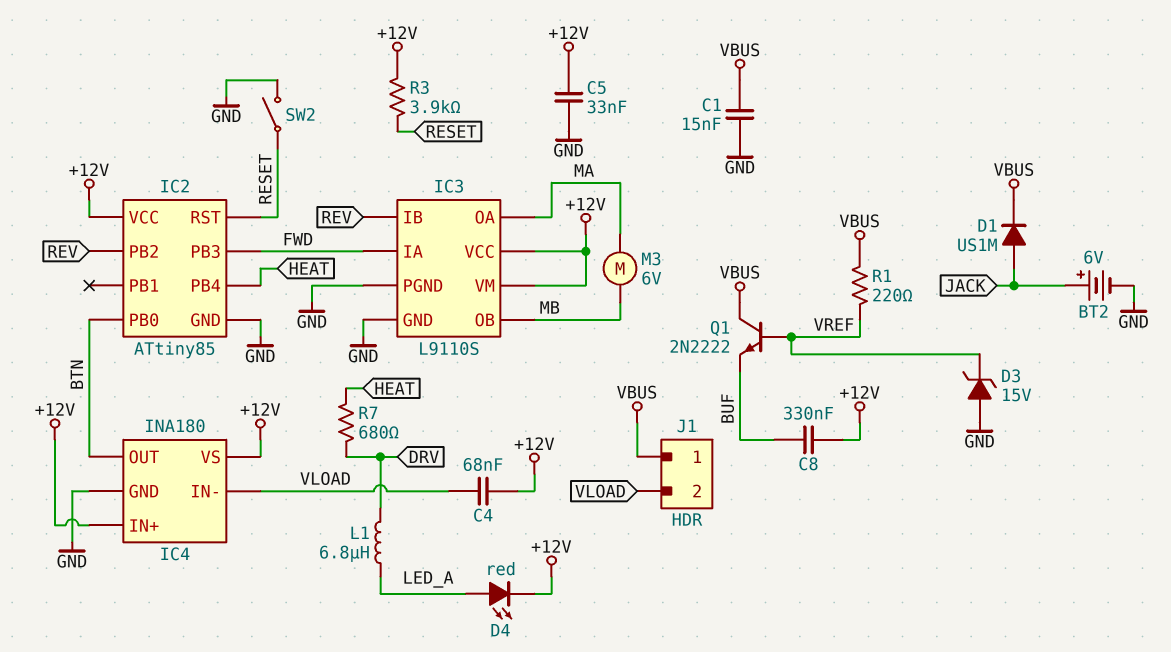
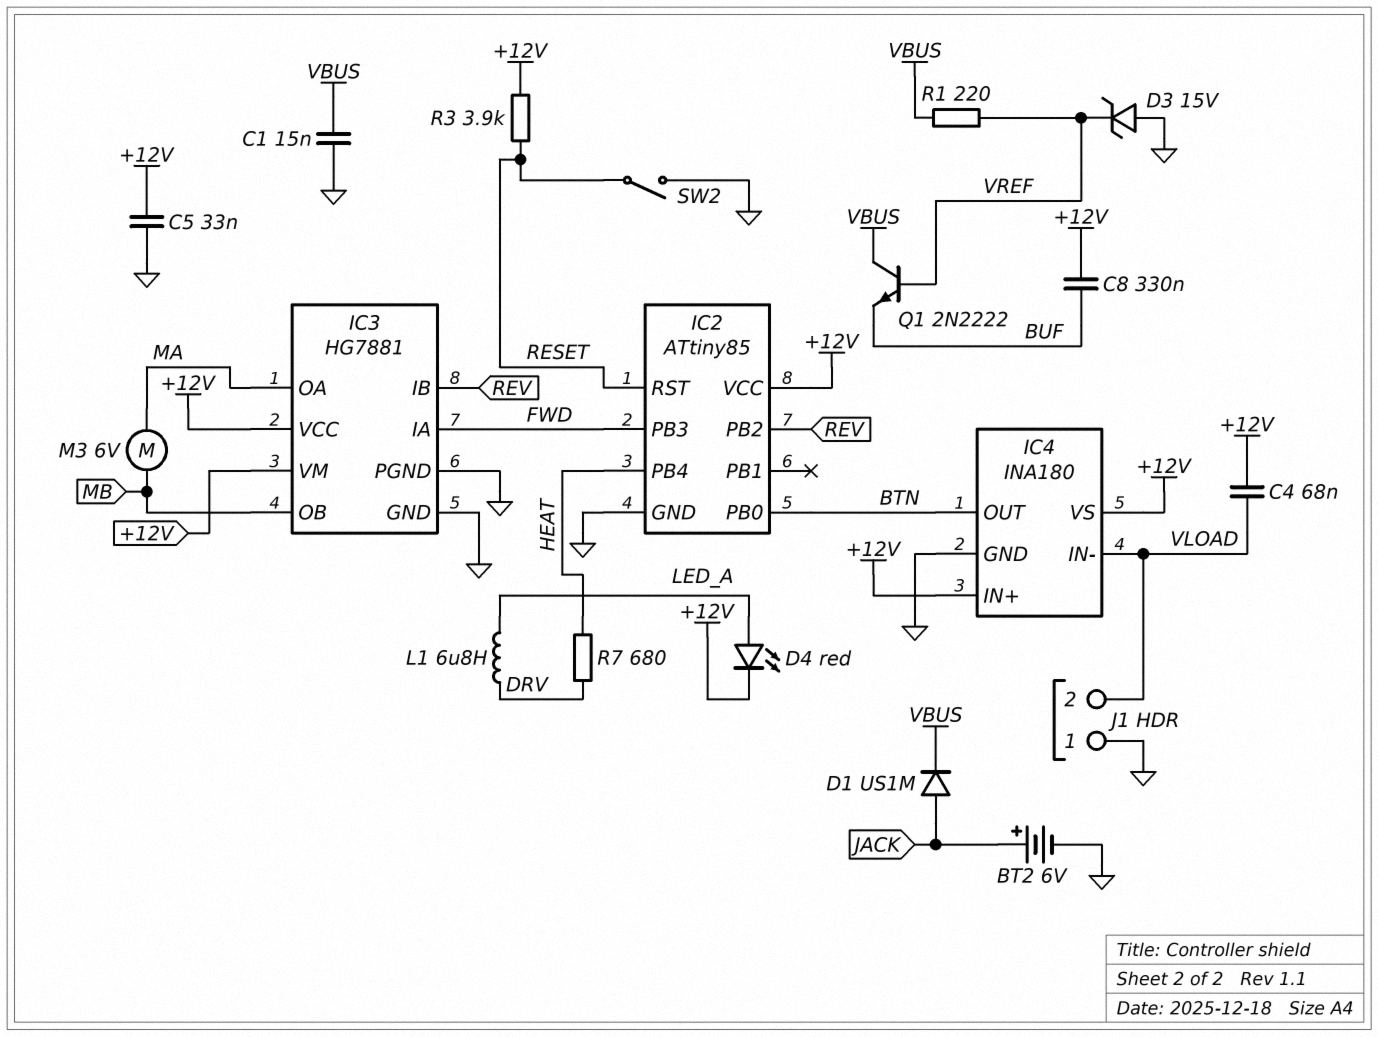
IC3: L9110S -> HG7881
J1 pin 1: VBUS -> GND

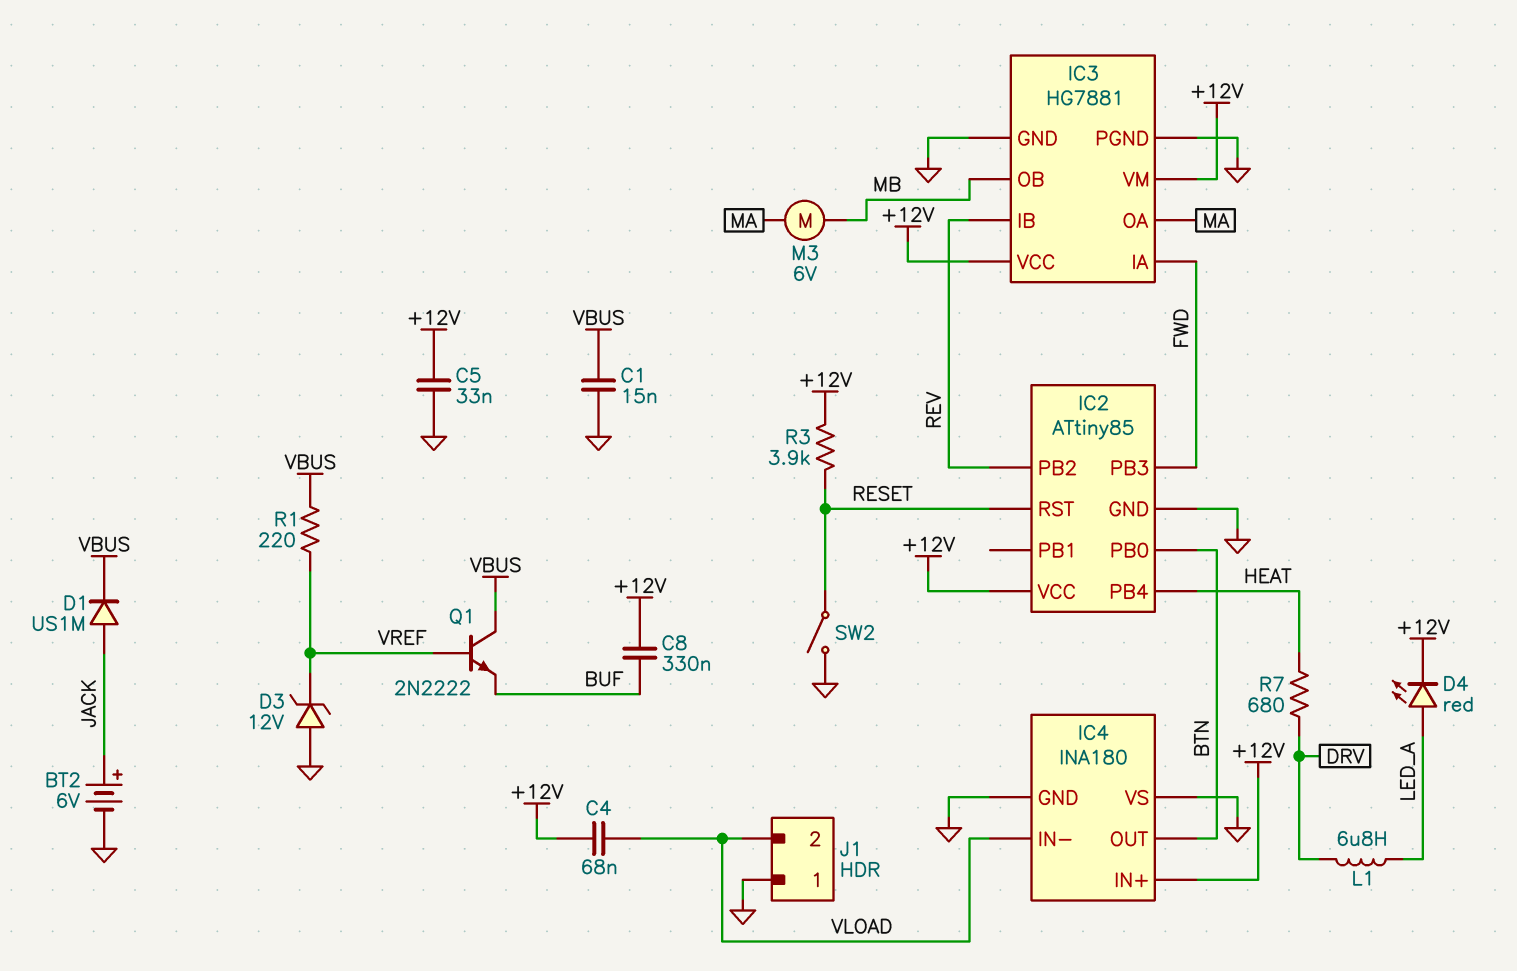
D3: zener 15V (A GND, K VREF) -> zener 12V (A GND, K VREF)
IC4 pin VS: +12V -> GND

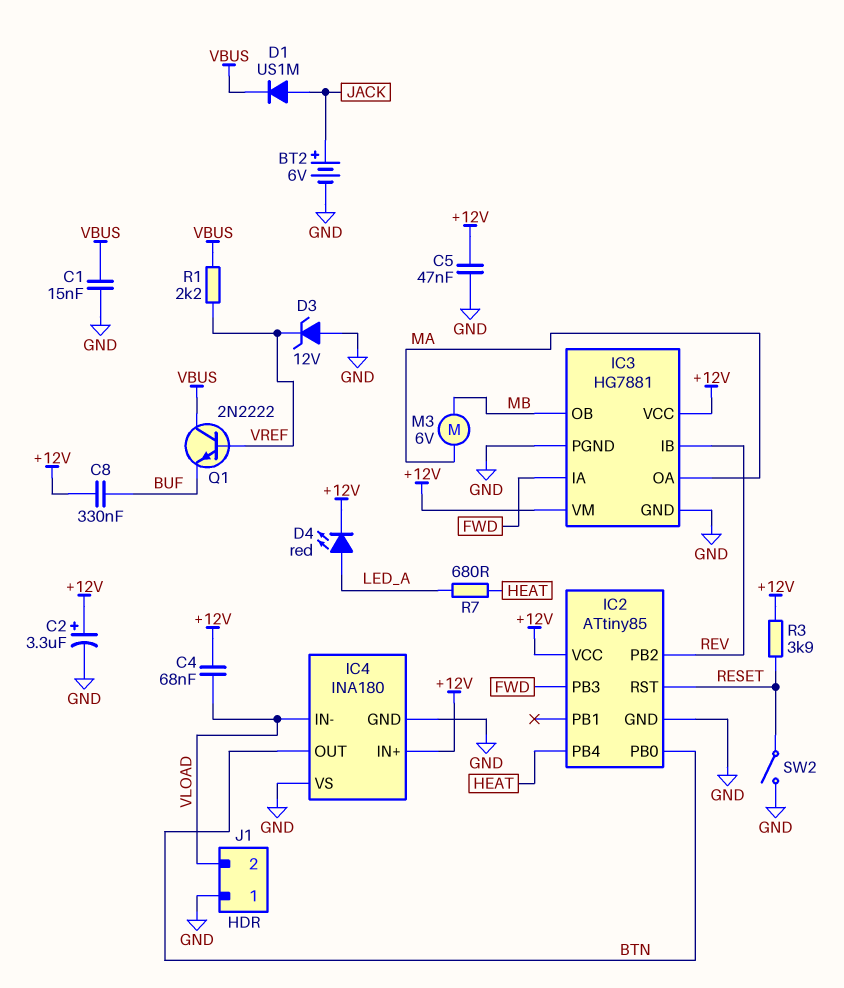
C2: none -> 3.3uF (plus +12V, minus GND)
C5: 33nF (+12V, GND) -> 47nF (+12V, GND)
L1: 6.8uH (DRV, LED_A) -> none
R1: 220 (VBUS, VREF) -> 2.2k (VBUS, VREF)
R7: 680 (DRV, HEAT) -> 680 (HEAT, LED_A)

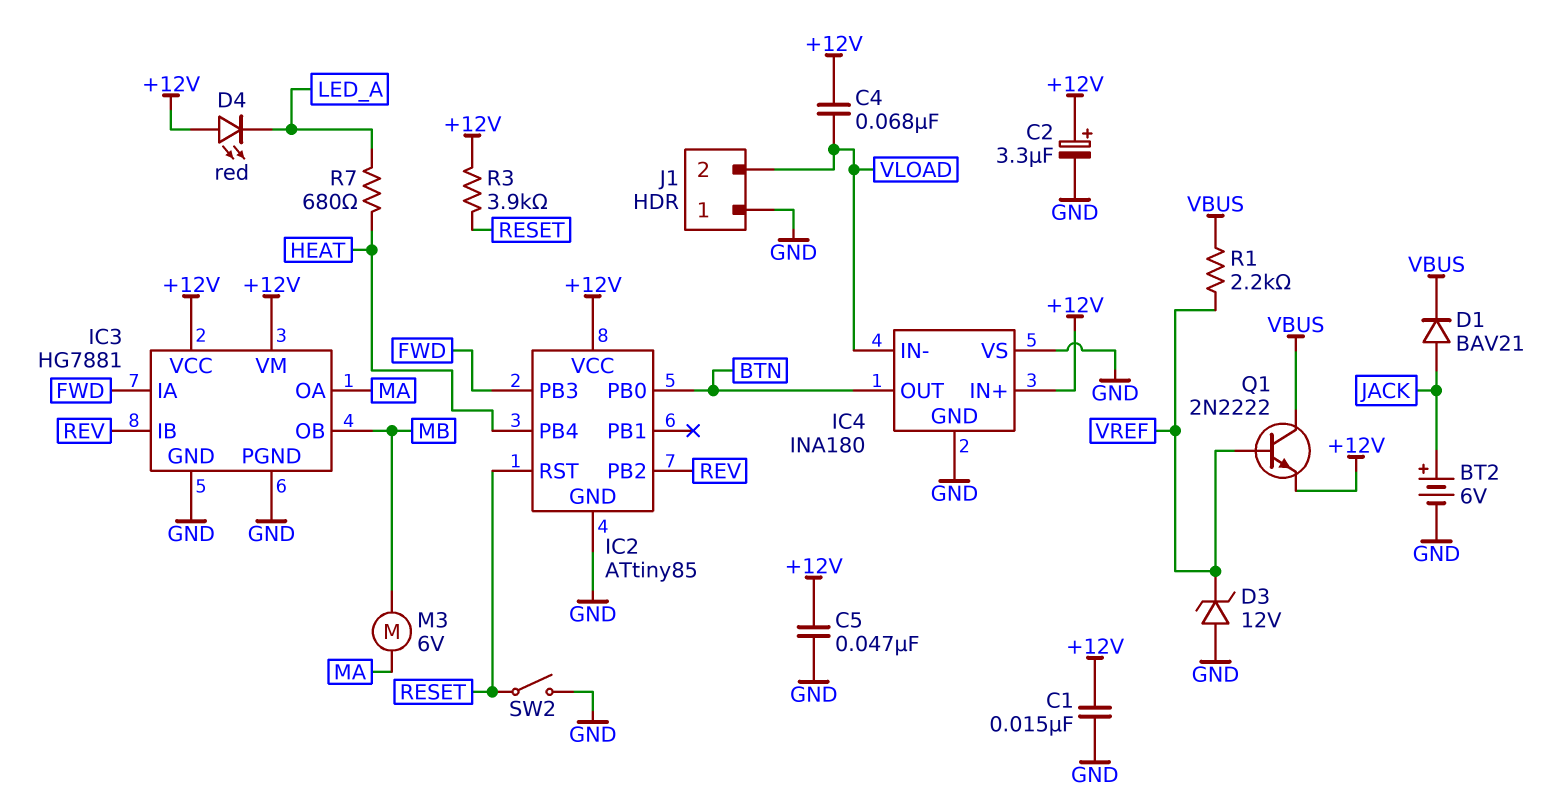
C1: 15nF (GND, VBUS) -> 15nF (+12V, GND)
C8: 330nF (+12V, BUF) -> none
D1: diode US1M (A JACK, K VBUS) -> diode BAV21 (A JACK, K VBUS)
D4: LED red (A LED_A, K +12V) -> LED red (A +12V, K LED_A)
Q1: NPN 2N2222 (B VREF, C VBUS, E BUF) -> NPN 2N2222 (B VREF, C VBUS, E +12V)

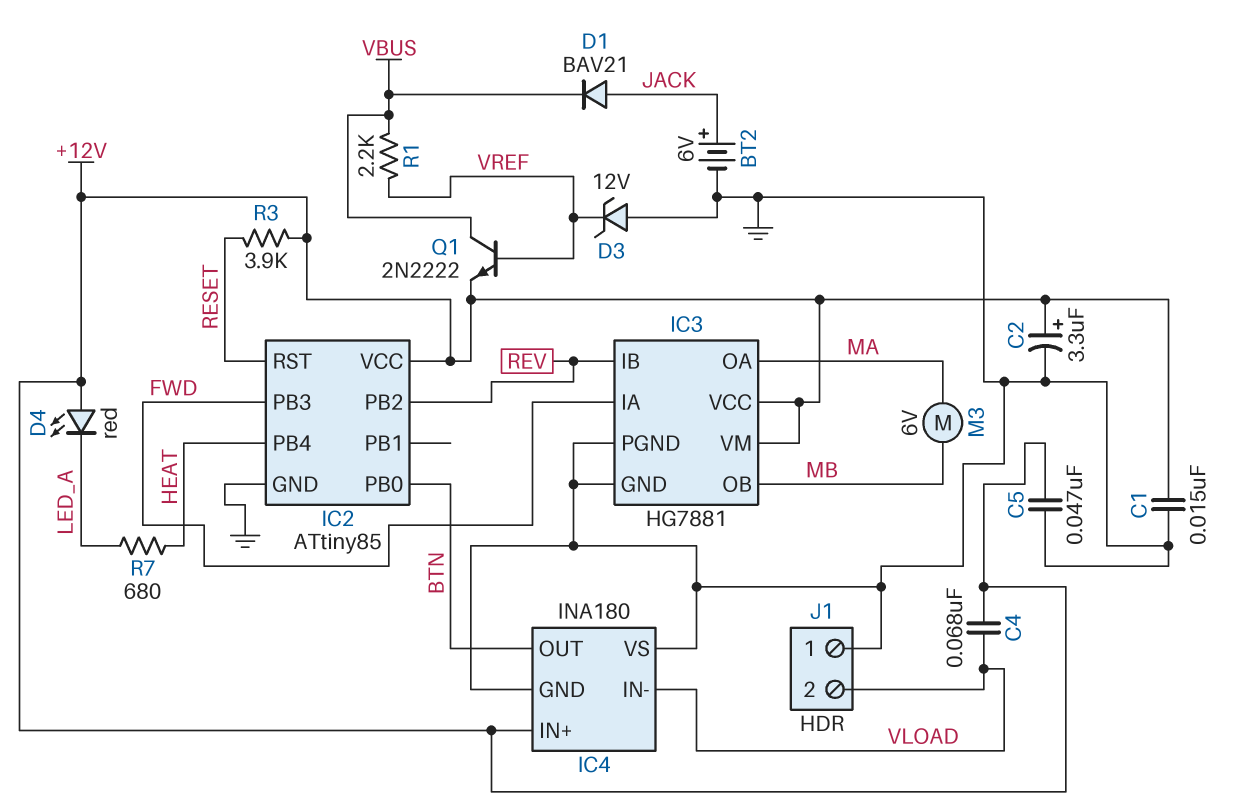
SW2: switch (GND, RESET) -> none

